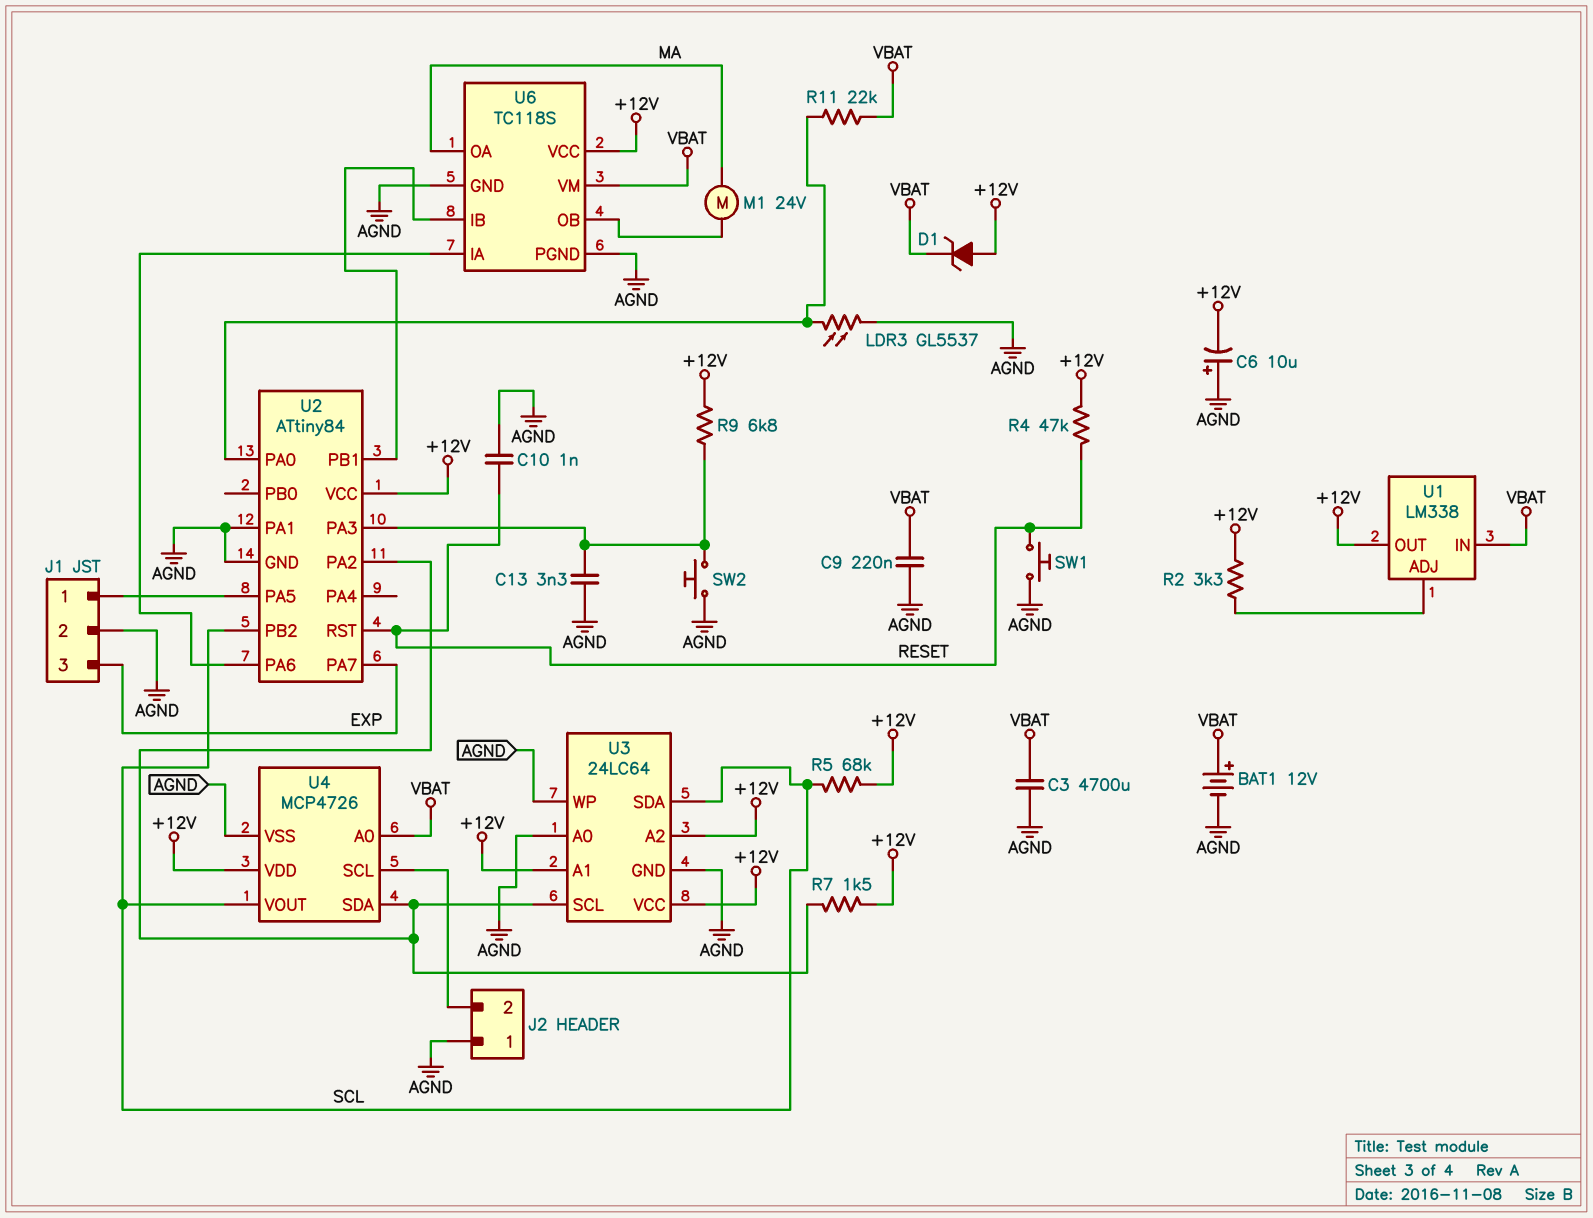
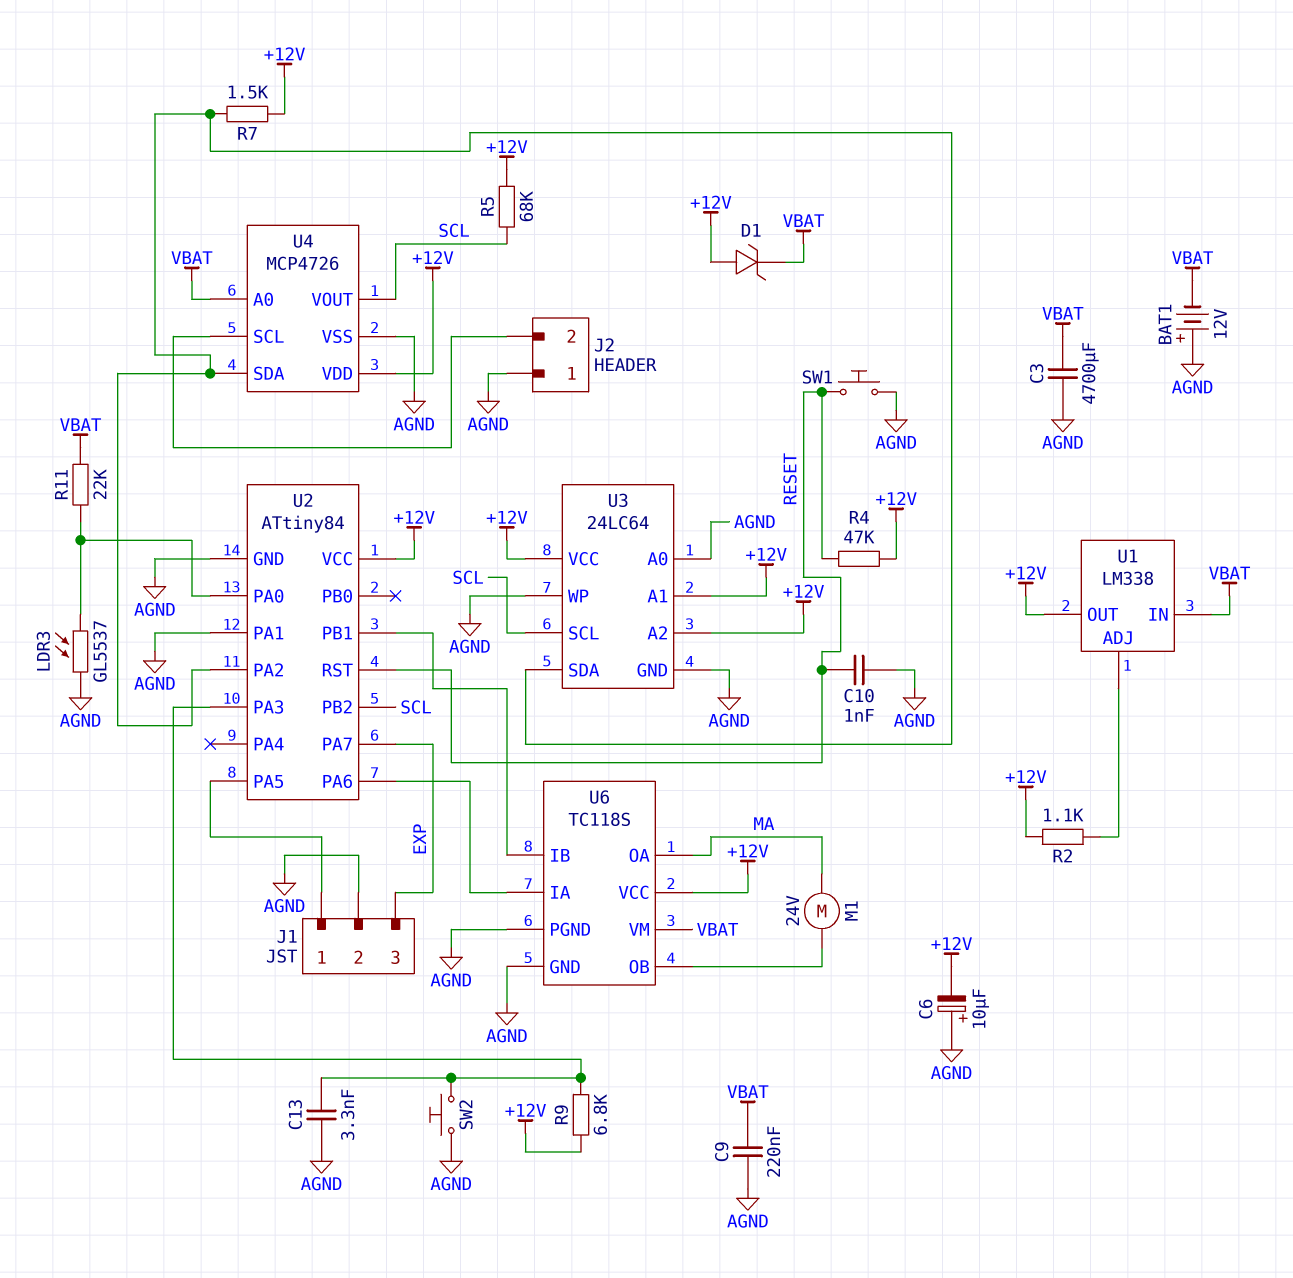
BAT1: 12V (plus VBAT, minus AGND) -> 12V (plus AGND, minus VBAT)
R2: 3.3k (+12V, U1/ADJ) -> 1.1k (+12V, U1/ADJ)
U3 pin SCL: U2/PA2 -> SCL
U3 pin SDA: SCL -> U2/PA2

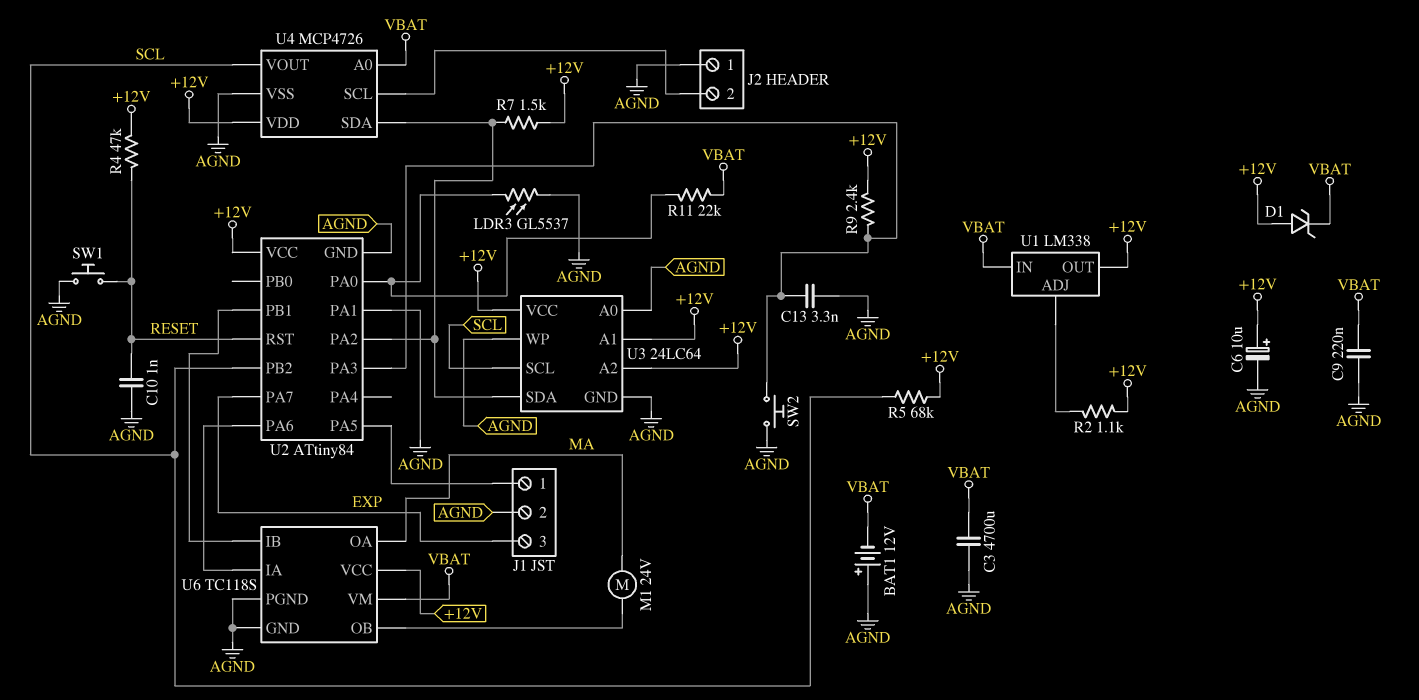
C6: 10uF (plus AGND, minus +12V) -> 10uF (plus +12V, minus AGND)
R9: 6.8k (+12V, U2/PA3) -> 2.4k (+12V, U2/PA3)

